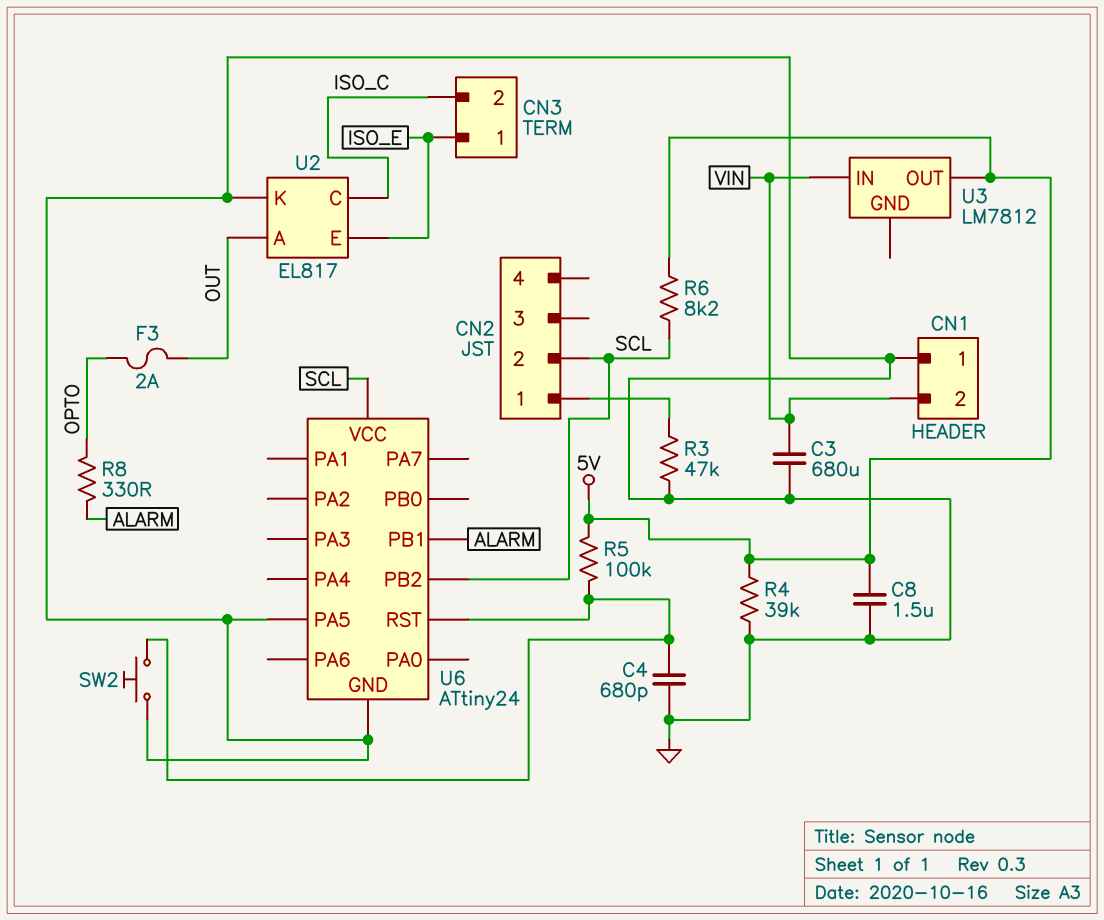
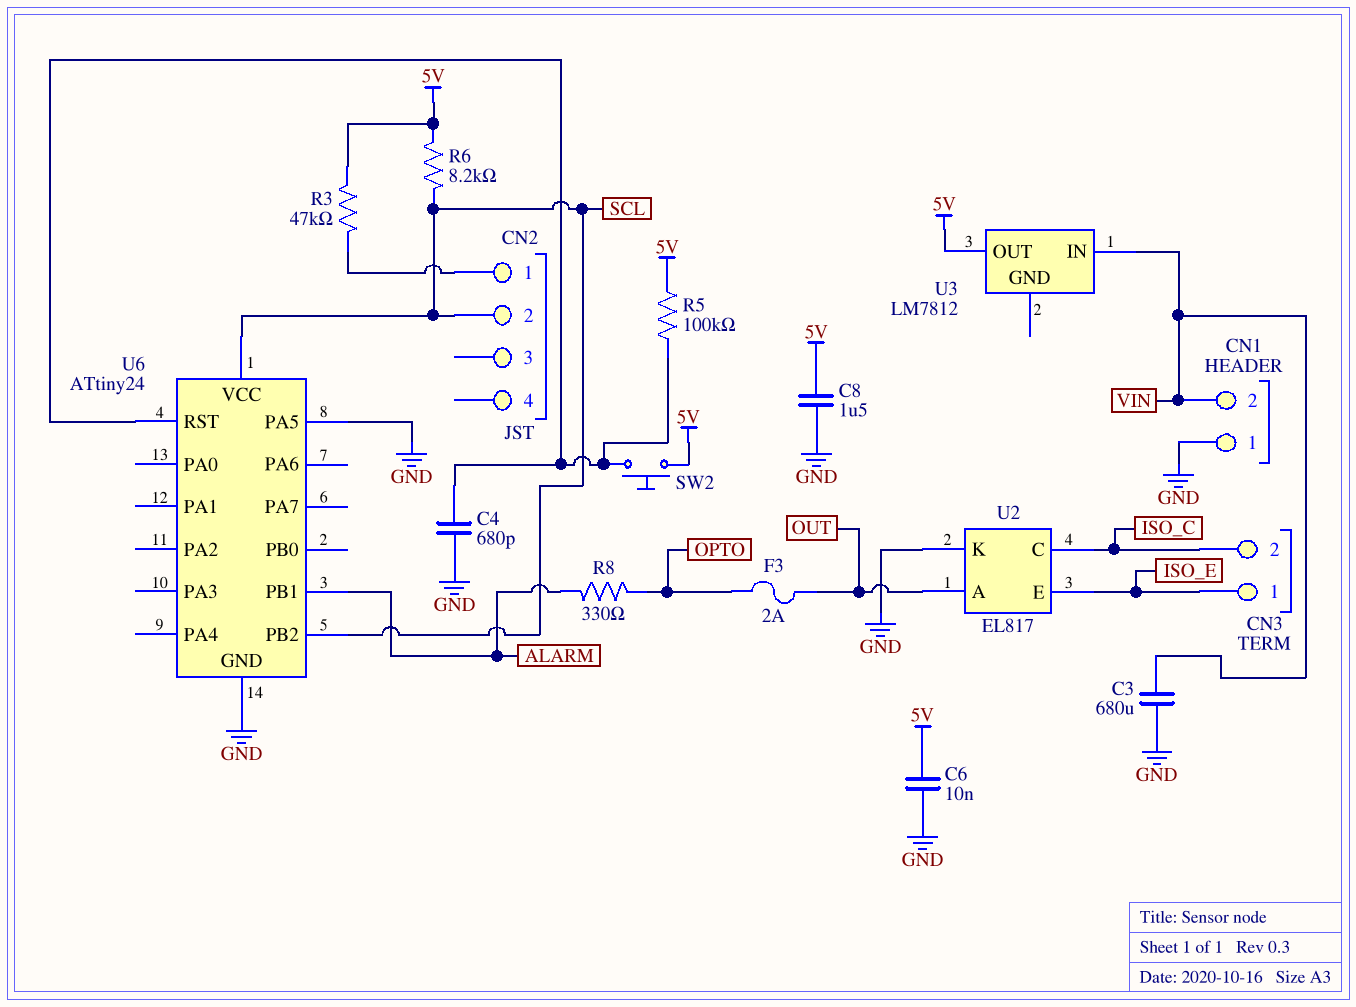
C6: none -> 10nF (5V, GND)
R3: 47k (CN2/1, GND) -> 47k (5V, CN2/1)
R4: 39k (5V, GND) -> none
SW2: button (GND, U6/RST) -> button (5V, U6/RST)

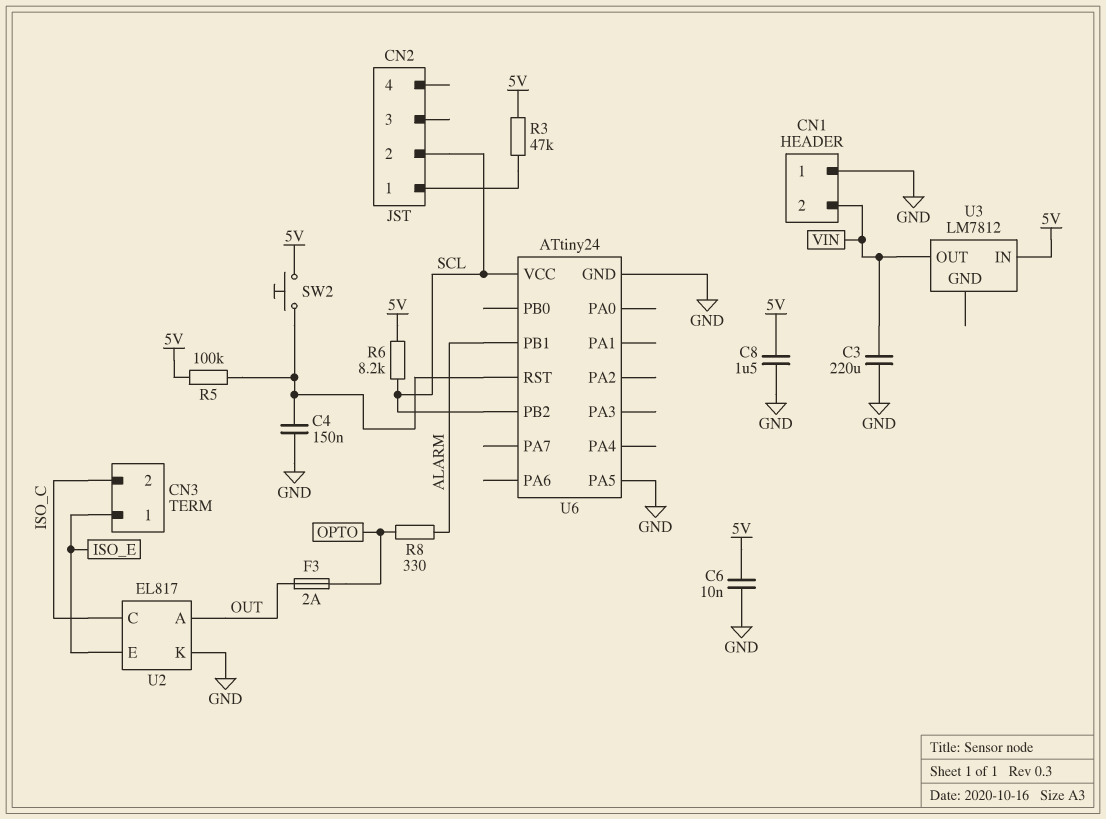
C3: 680uF (GND, VIN) -> 220uF (GND, VIN)
C4: 680pF (GND, U6/RST) -> 150nF (GND, U6/RST)
U3 pin IN: VIN -> 5V
U3 pin OUT: 5V -> VIN

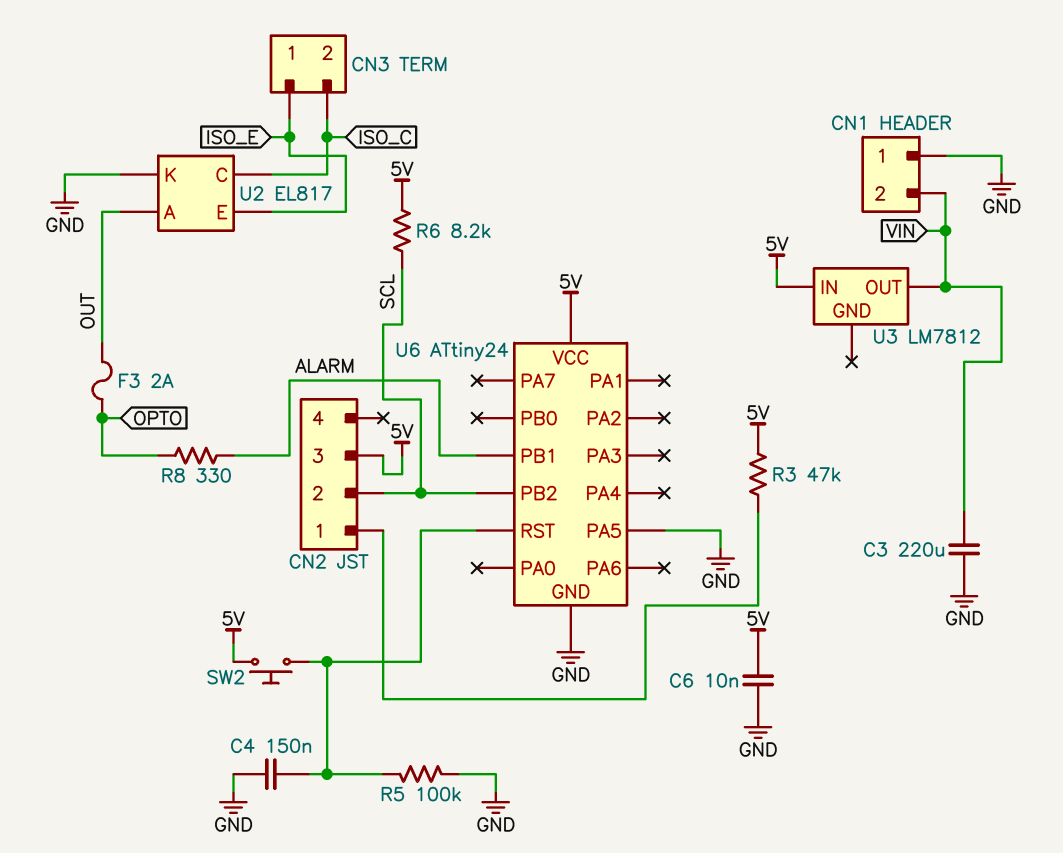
C8: 1.5uF (5V, GND) -> none
CN2 pin 3: none -> 5V
R5: 100k (5V, U6/RST) -> 100k (GND, U6/RST)
U6 pin VCC: SCL -> 5V

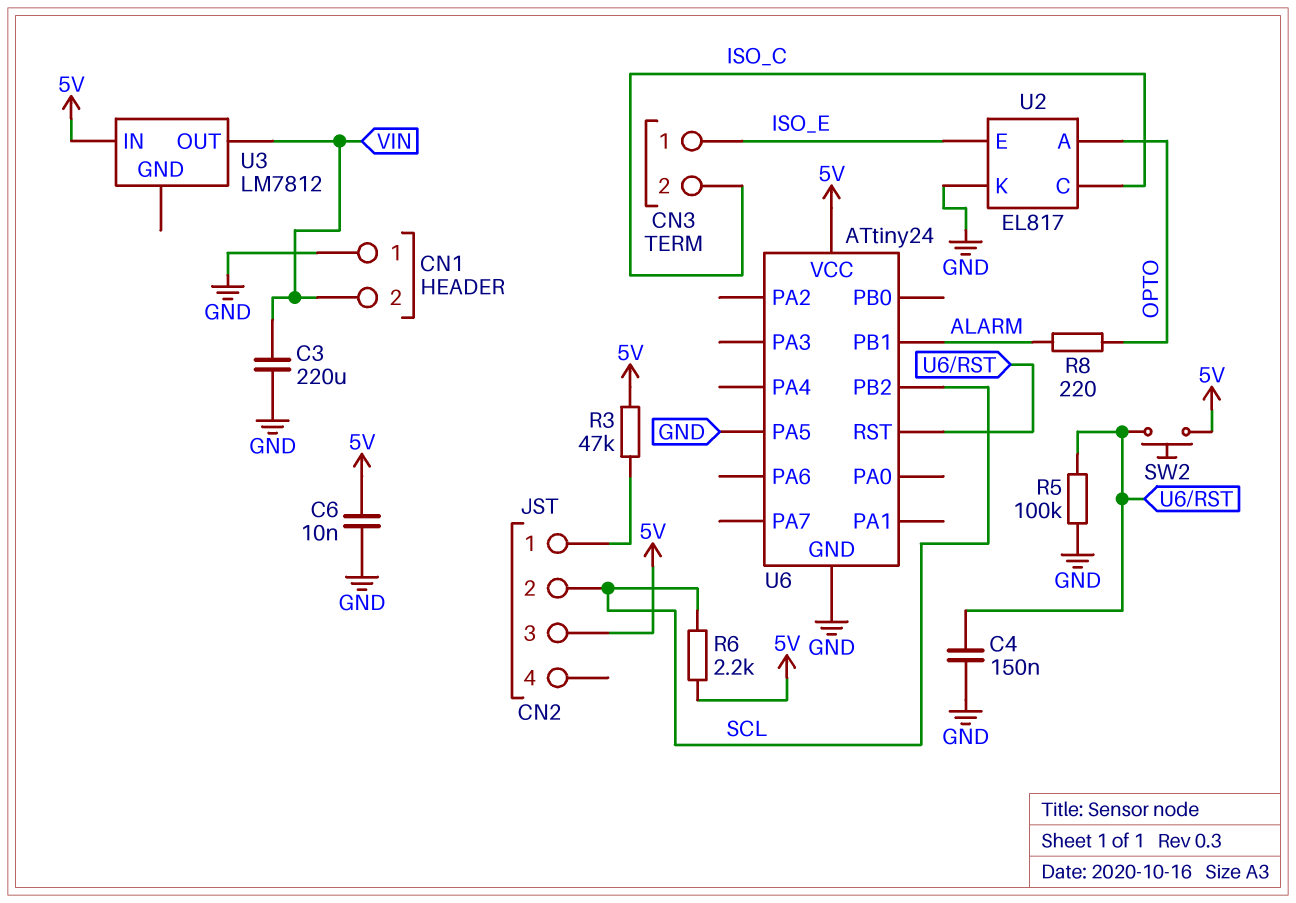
F3: 2A (OPTO, OUT) -> none
R6: 8.2k (5V, SCL) -> 2.2k (5V, SCL)
R8: 330 (ALARM, OPTO) -> 220 (ALARM, OPTO)
U2 pin A: OUT -> OPTO

